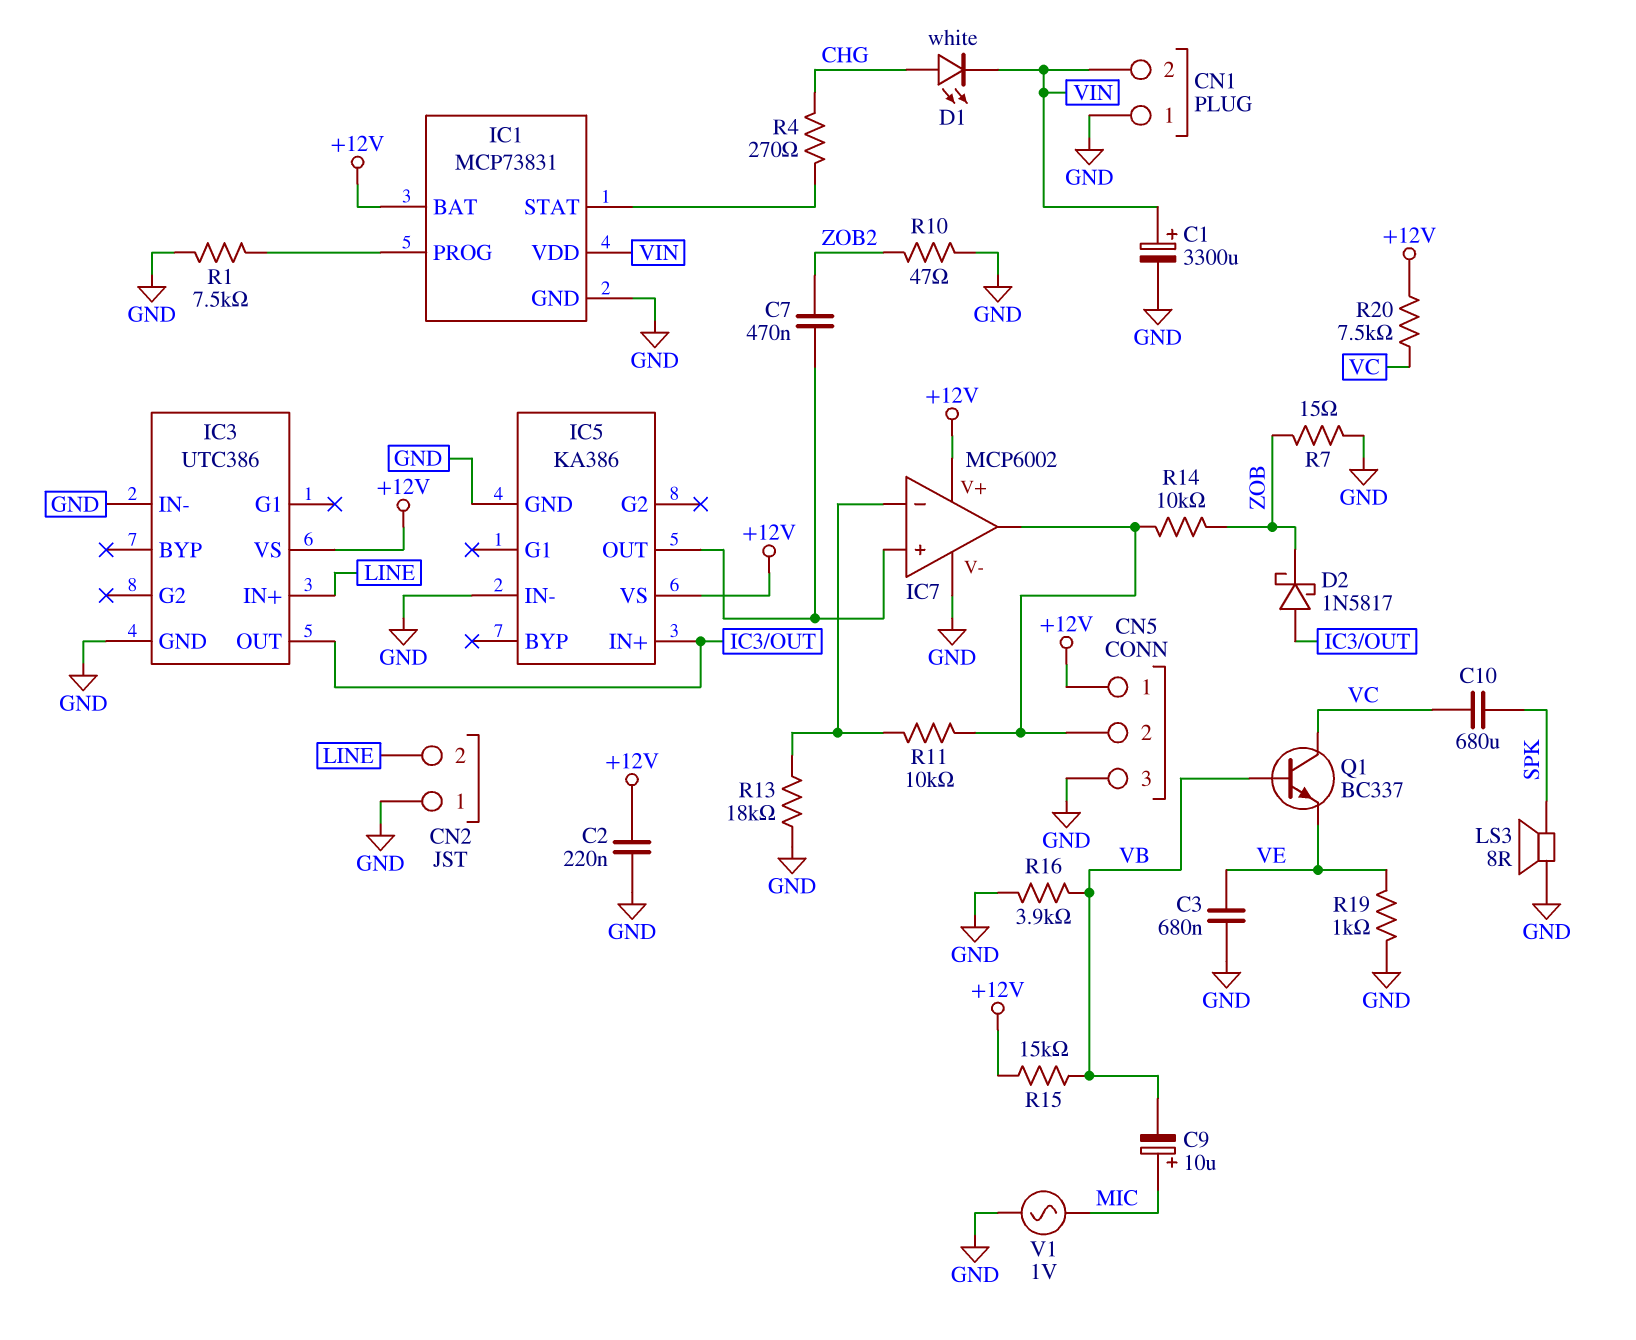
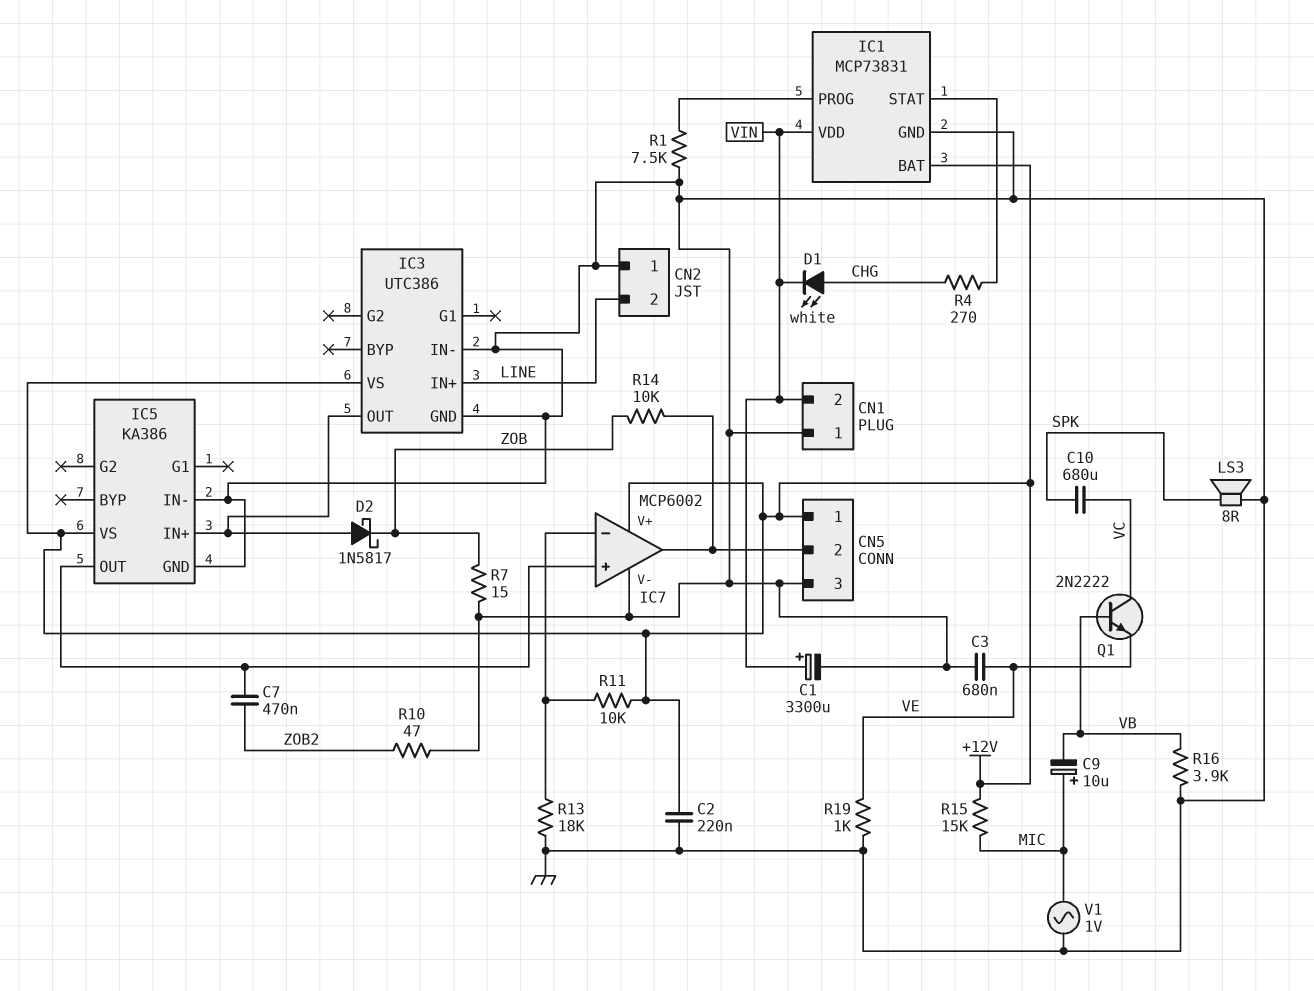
Q1: NPN BC337 (B VB, C VC, E VE) -> NPN 2N2222 (B VB, C VC, E VE)
R11: 10k (CN5/2, IC7/in-) -> 10k (+12V, IC7/in-)
R15: 15k (+12V, VB) -> 15k (+12V, MIC)
R20: 7.5k (+12V, VC) -> none

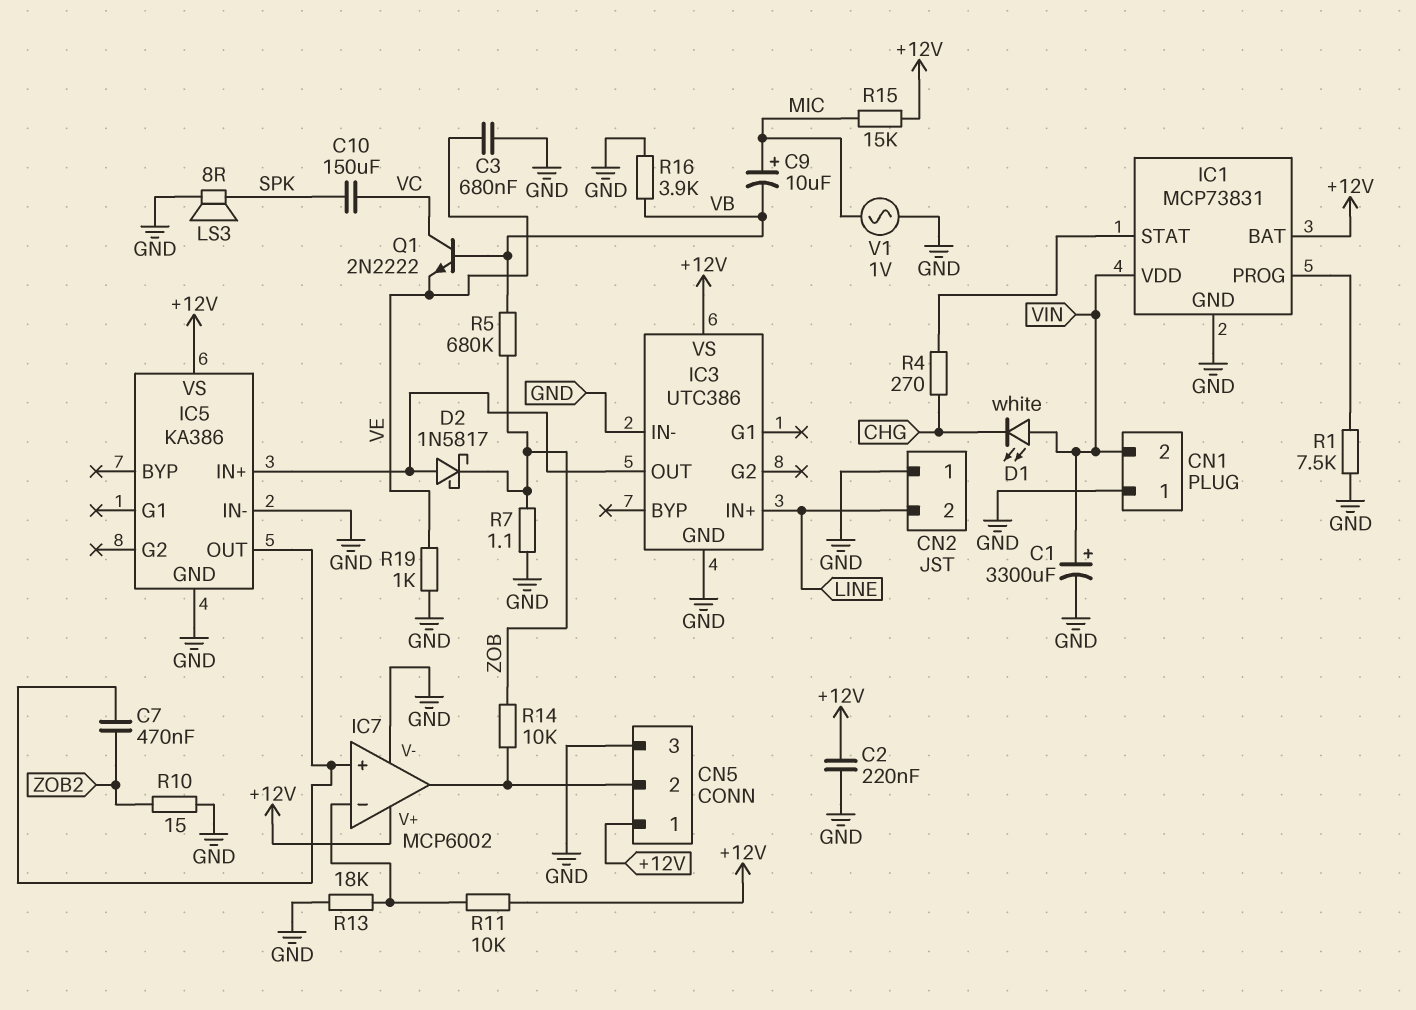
C10: 680uF (SPK, VC) -> 150uF (SPK, VC)
D1: LED white (A CHG, K VIN) -> LED white (A VIN, K CHG)
R5: none -> 680k (VB, ZOB)
R7: 15 (GND, ZOB) -> 1.1 (GND, ZOB)
R10: 47 (GND, ZOB2) -> 15 (GND, ZOB2)

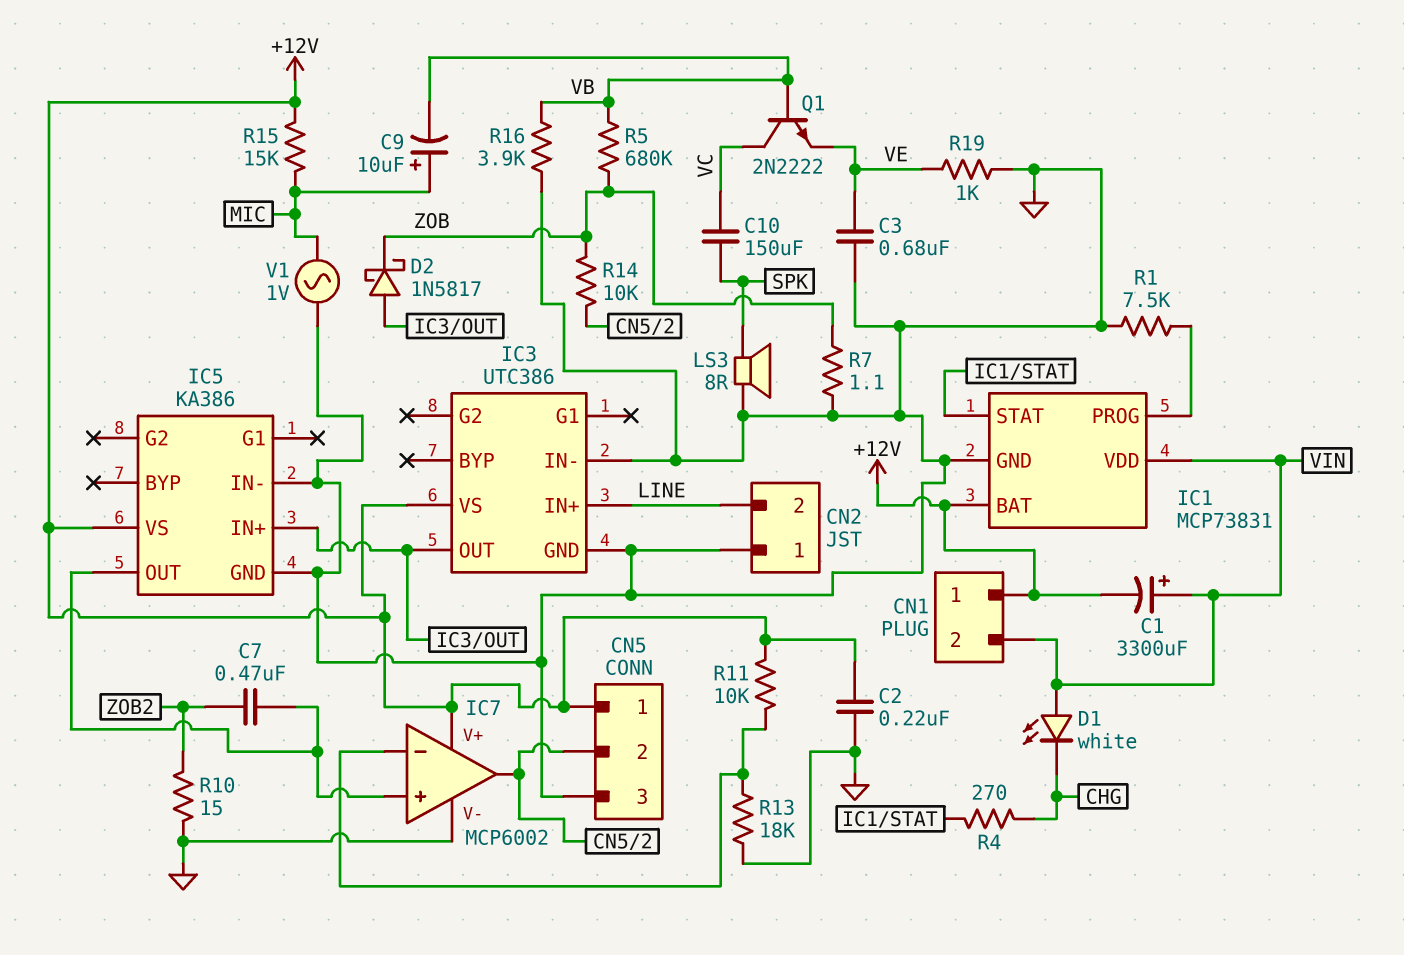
C1: 3300uF (plus VIN, minus GND) -> 3300uF (plus VIN, minus +12V)
CN1 pin 1: GND -> +12V

